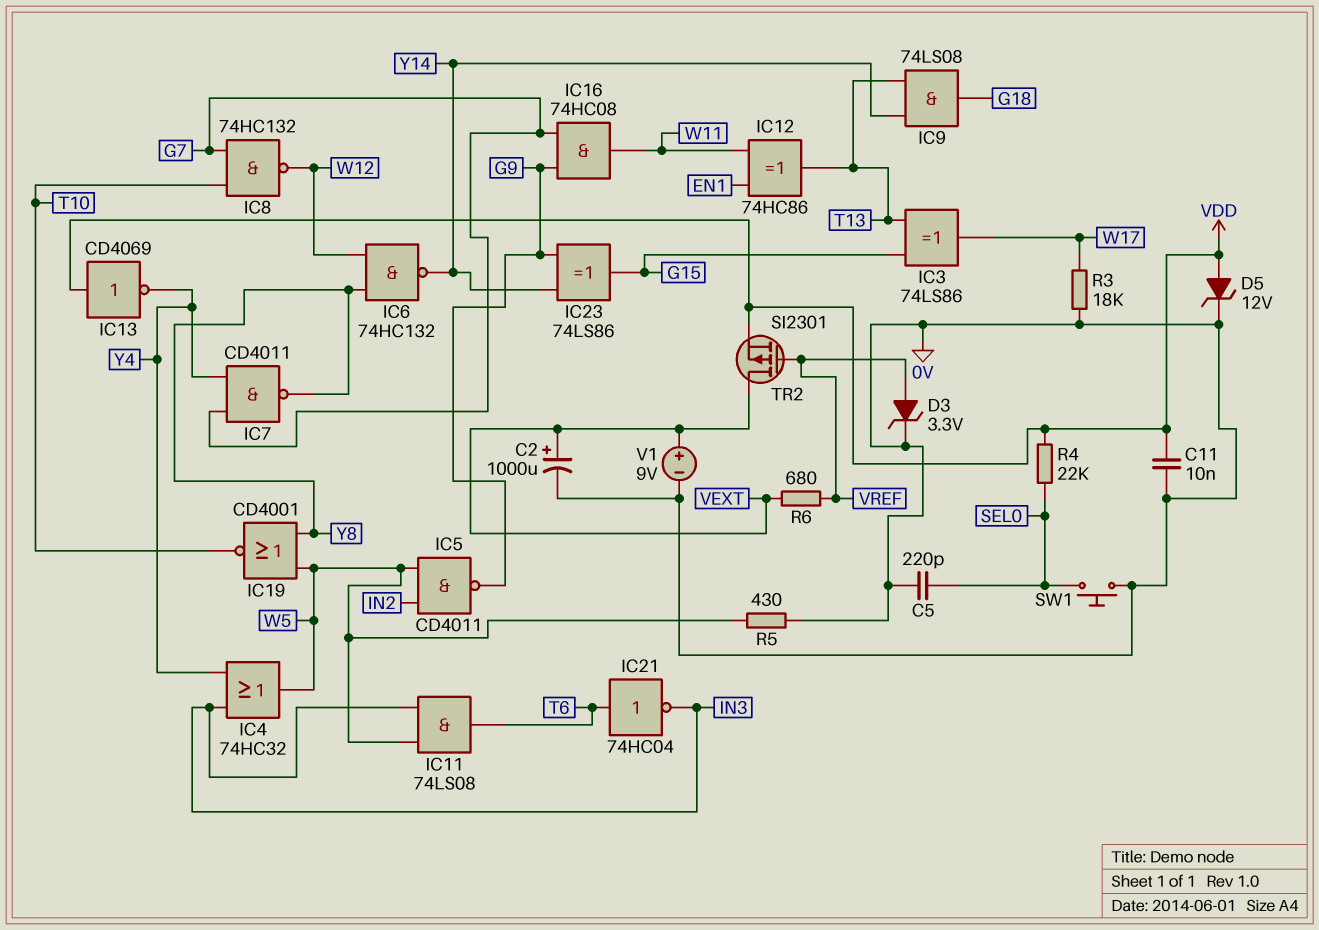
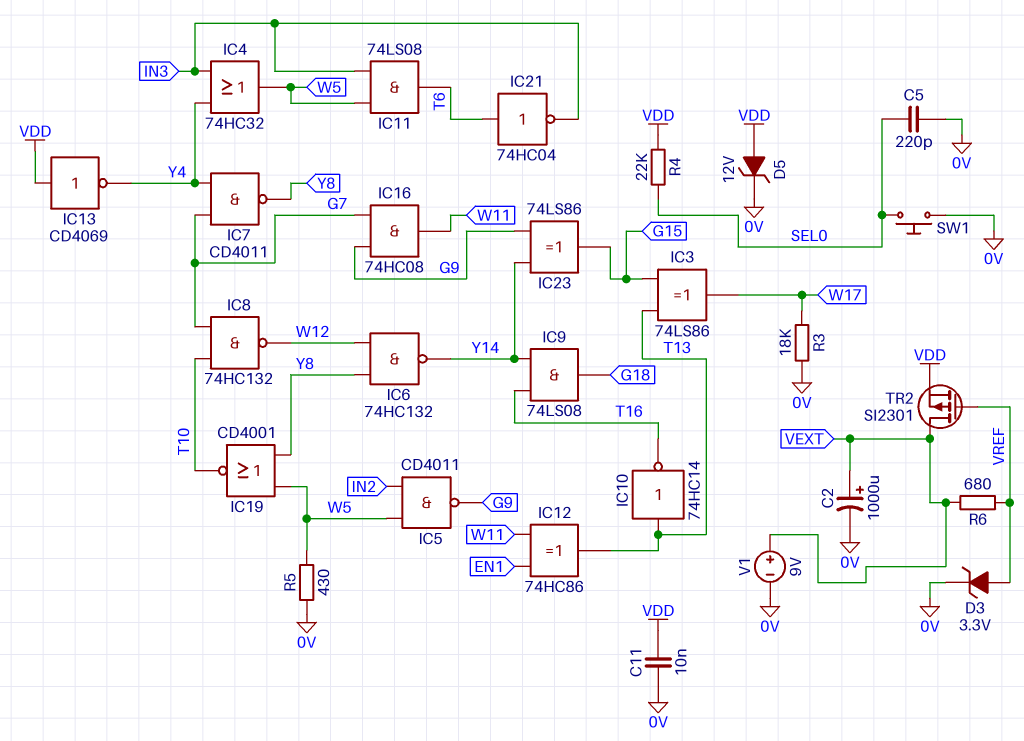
IC9: AND 74LS08 (in T13, in Y14, out G18) -> AND 74LS08 (in T16, in Y14, out G18)
IC10: none -> NOT 74HC14 (in T13, out T16)

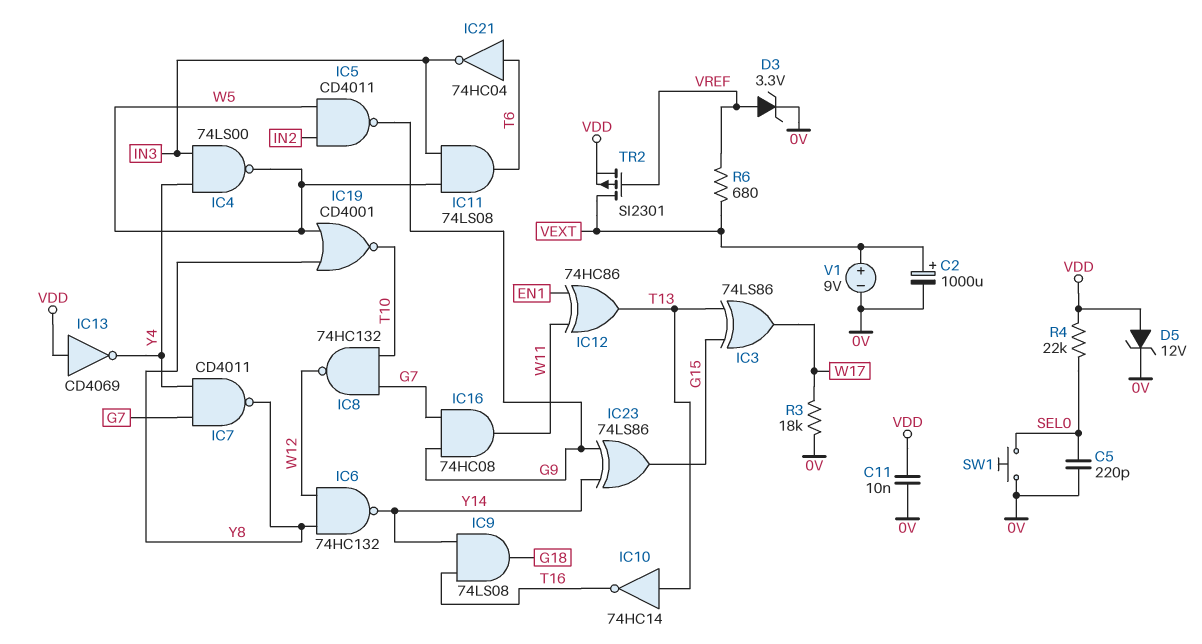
IC4: OR 74HC32 (in IN3, in Y4, out W5) -> NAND 74LS00 (in IN3, in Y4, out W5)
R5: 430 (0V, W5) -> none

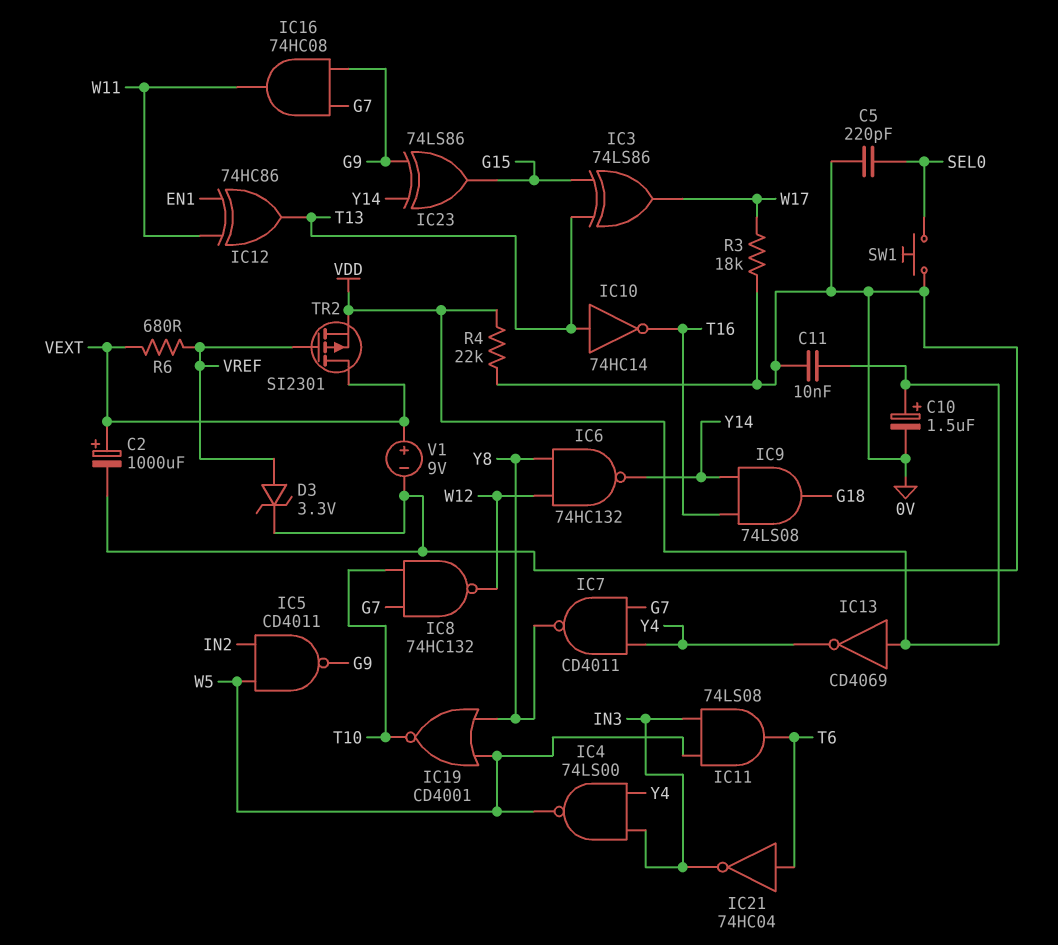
C10: none -> 1.5uF (plus VDD, minus 0V)
D5: zener 12V (A VDD, K 0V) -> none
R4: 22k (SEL0, VDD) -> 22k (0V, VDD)

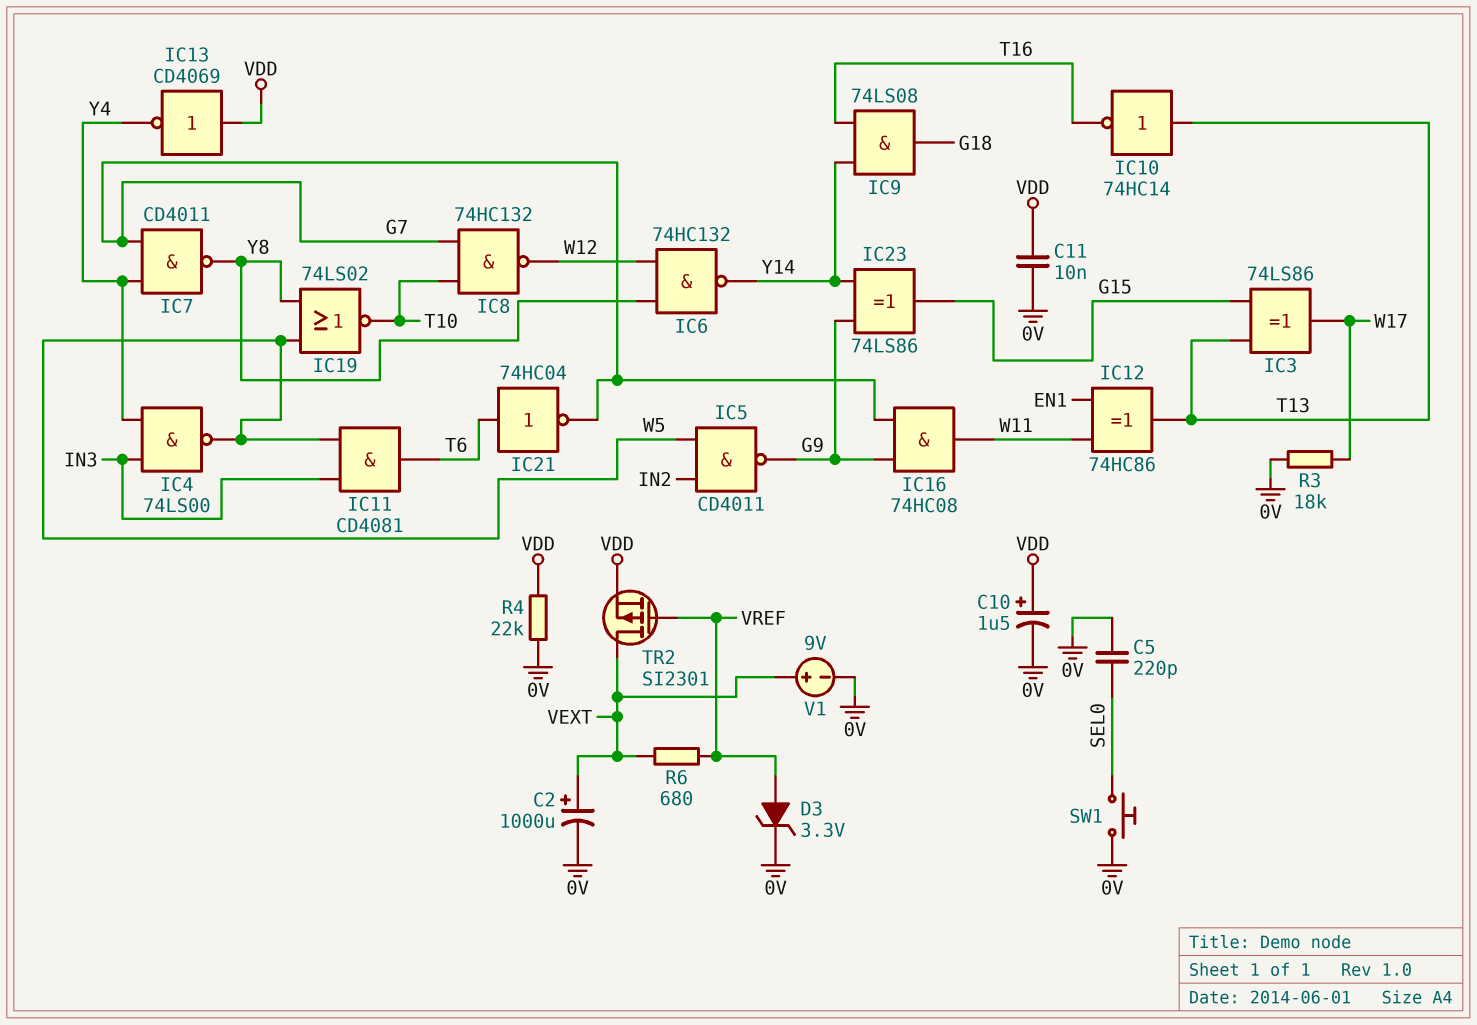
IC11: AND 74LS08 (in IN3, in W5, out T6) -> AND CD4081 (in IN3, in W5, out T6)
IC19: NOR CD4001 (in W5, in Y8, out T10) -> NOR 74LS02 (in W5, in Y8, out T10)
IC21: NOT 74HC04 (in T6, out IN3) -> NOT 74HC04 (in T6, out G7)

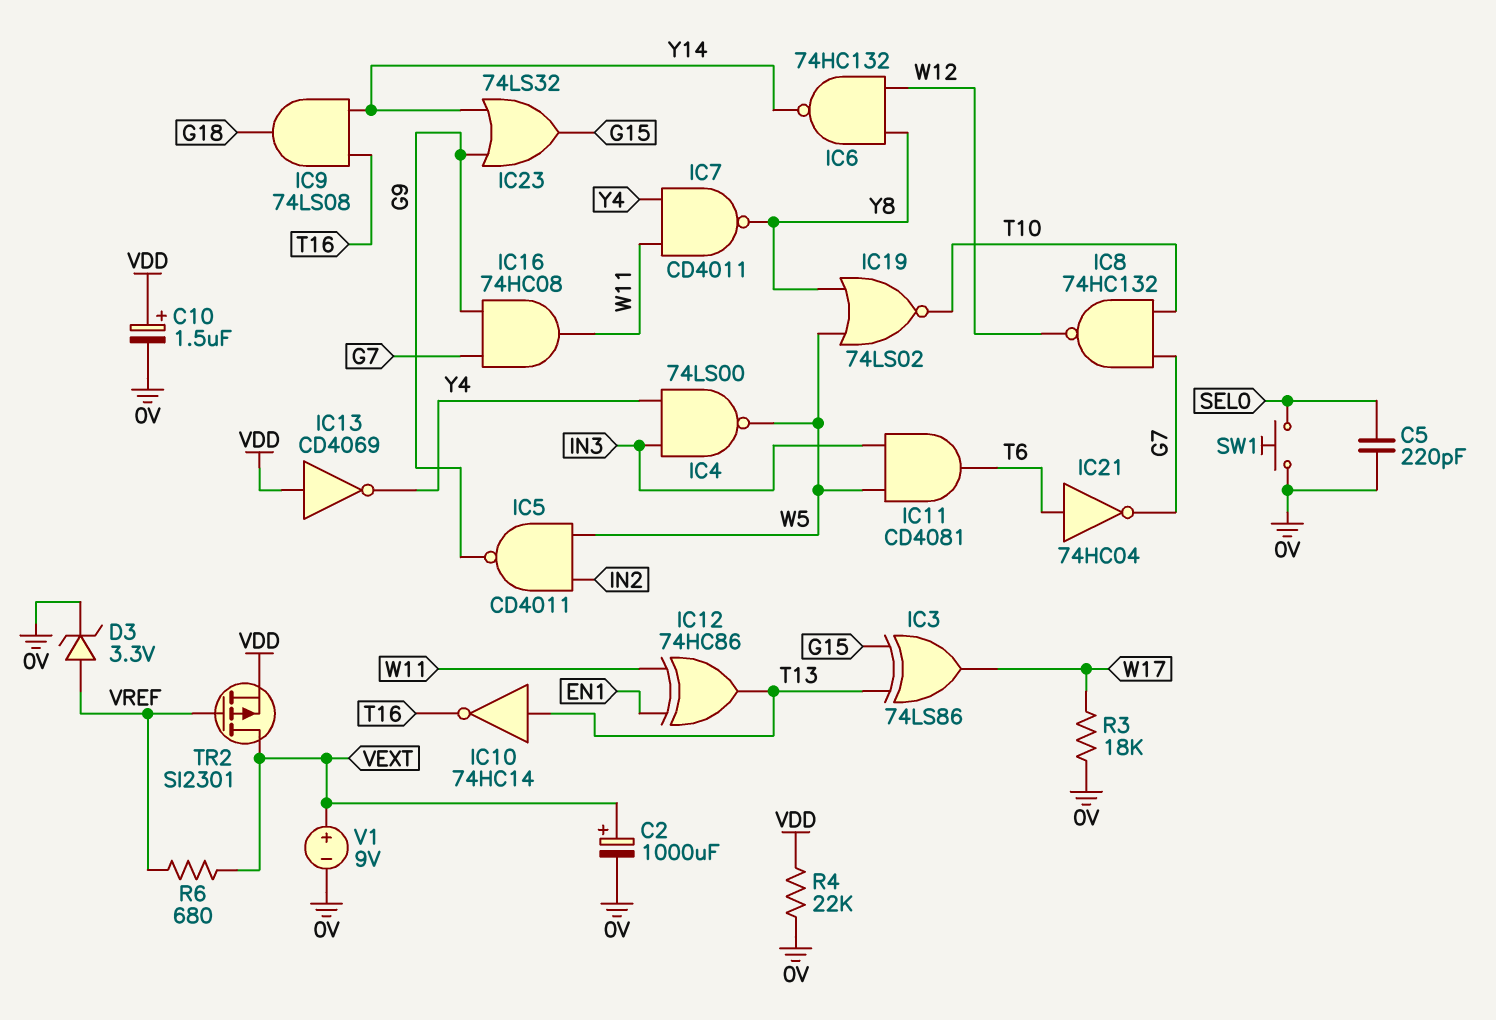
C11: 10nF (0V, VDD) -> none
IC7: NAND CD4011 (in G7, in Y4, out Y8) -> NAND CD4011 (in W11, in Y4, out Y8)
IC23: XOR 74LS86 (in G9, in Y14, out G15) -> OR 74LS32 (in G9, in Y14, out G15)

